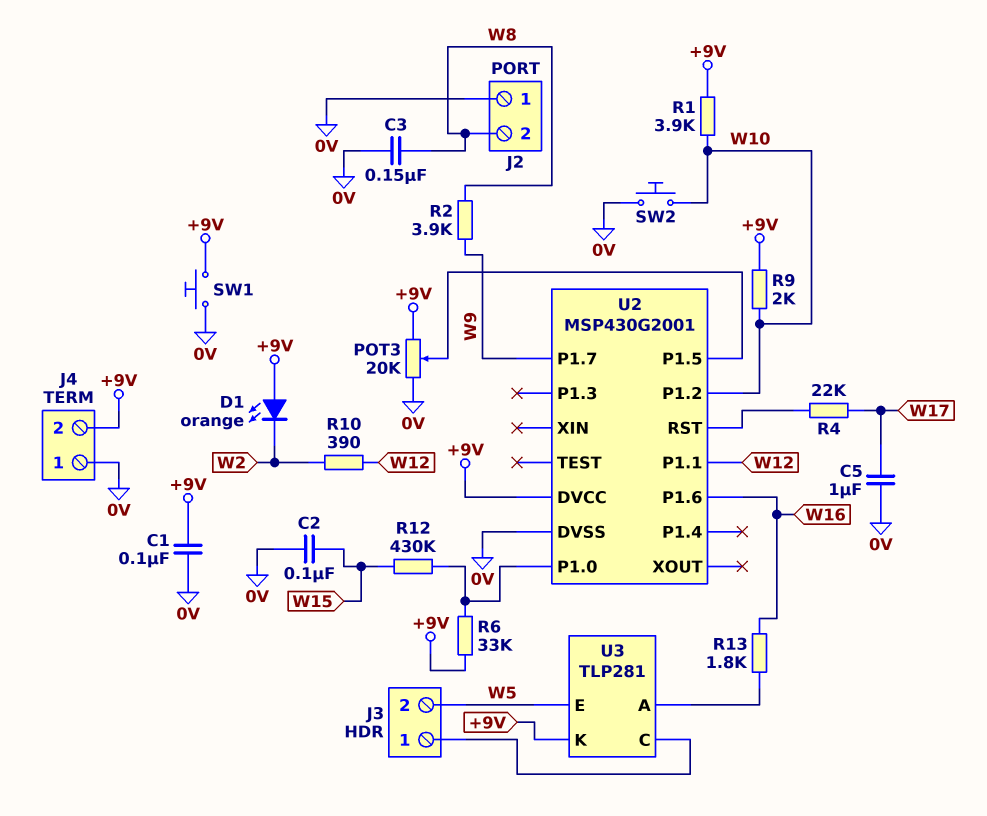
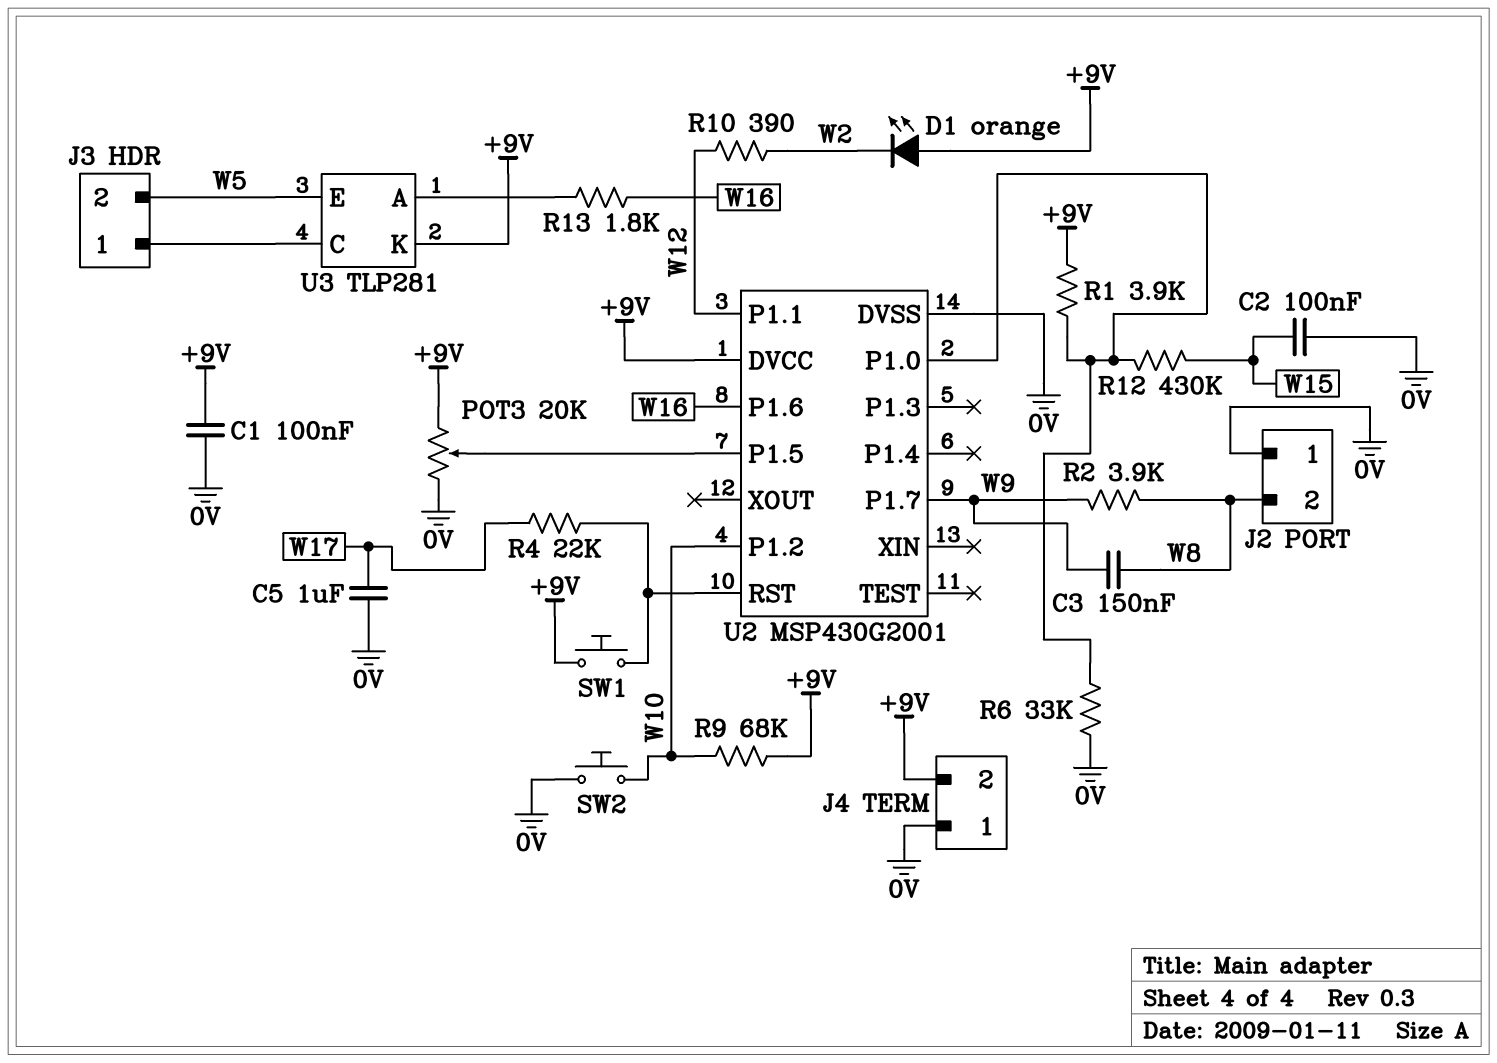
C3: 150nF (0V, W8) -> 150nF (W8, W9)
R1: 3.9k (+9V, W10) -> 3.9k (+9V, U2/P1.0)
R6: 33k (+9V, U2/P1.0) -> 33k (0V, U2/P1.0)
R9: 2k (+9V, W10) -> 68k (+9V, W10)
SW1: button (+9V, 0V) -> button (+9V, U2/RST)

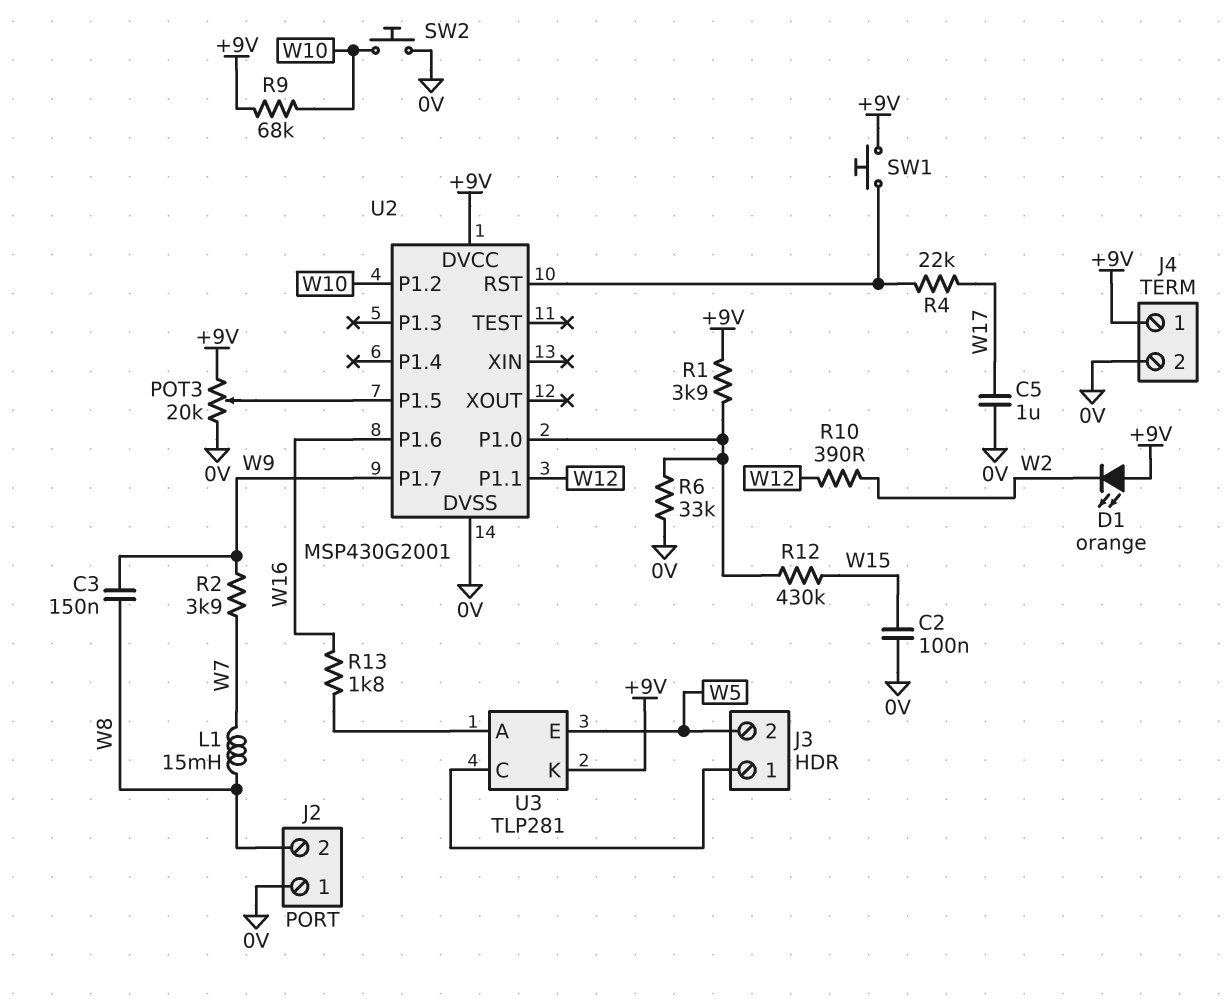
C1: 100nF (+9V, 0V) -> none
J4 pin 1: 0V -> +9V
J4 pin 2: +9V -> 0V
L1: none -> 15mH (W7, W8)
R2: 3.9k (W8, W9) -> 3.9k (W7, W9)

